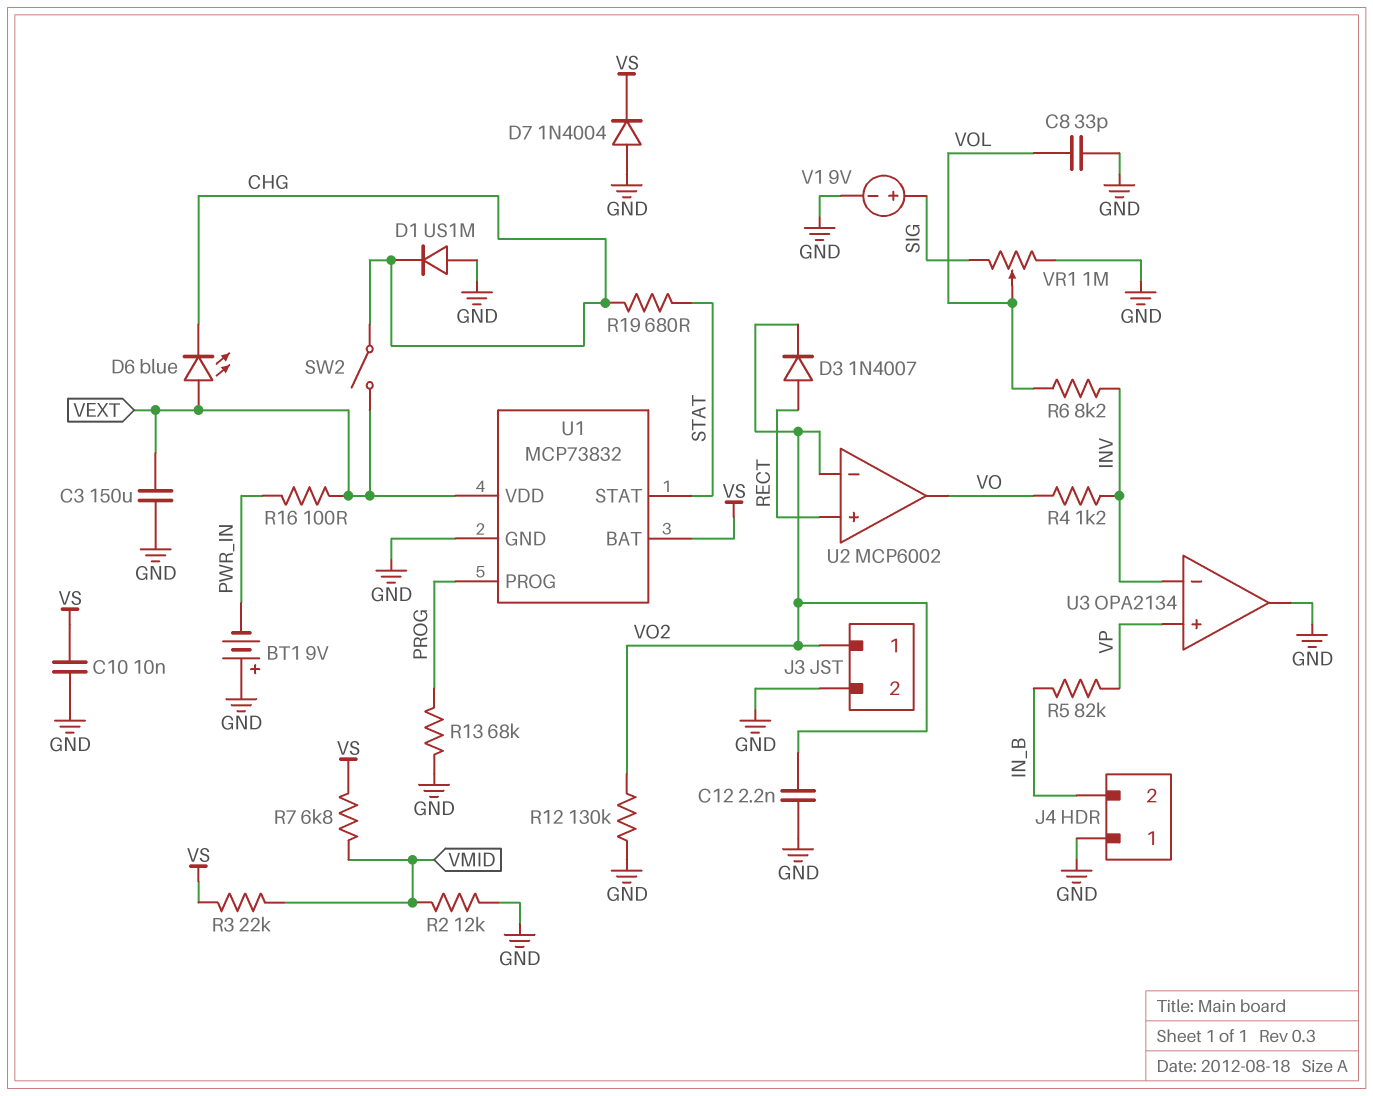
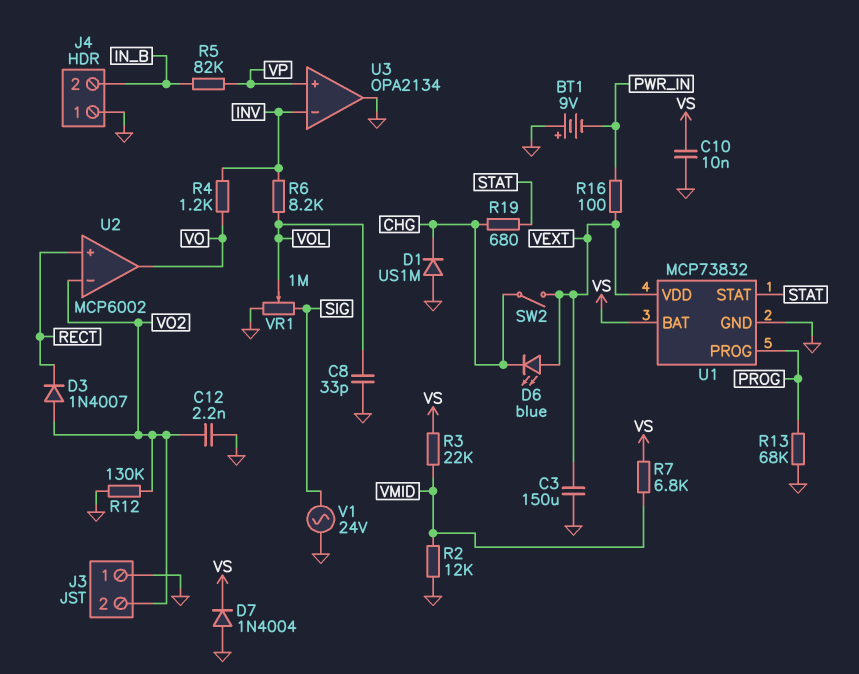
D3: diode 1N4007 (A RECT, K VO2) -> diode 1N4007 (A VO2, K RECT)
J3 pin 1: VO2 -> GND
J3 pin 2: GND -> VO2
V1: 9V (plus SIG, minus GND) -> AC 24V (GND, SIG)

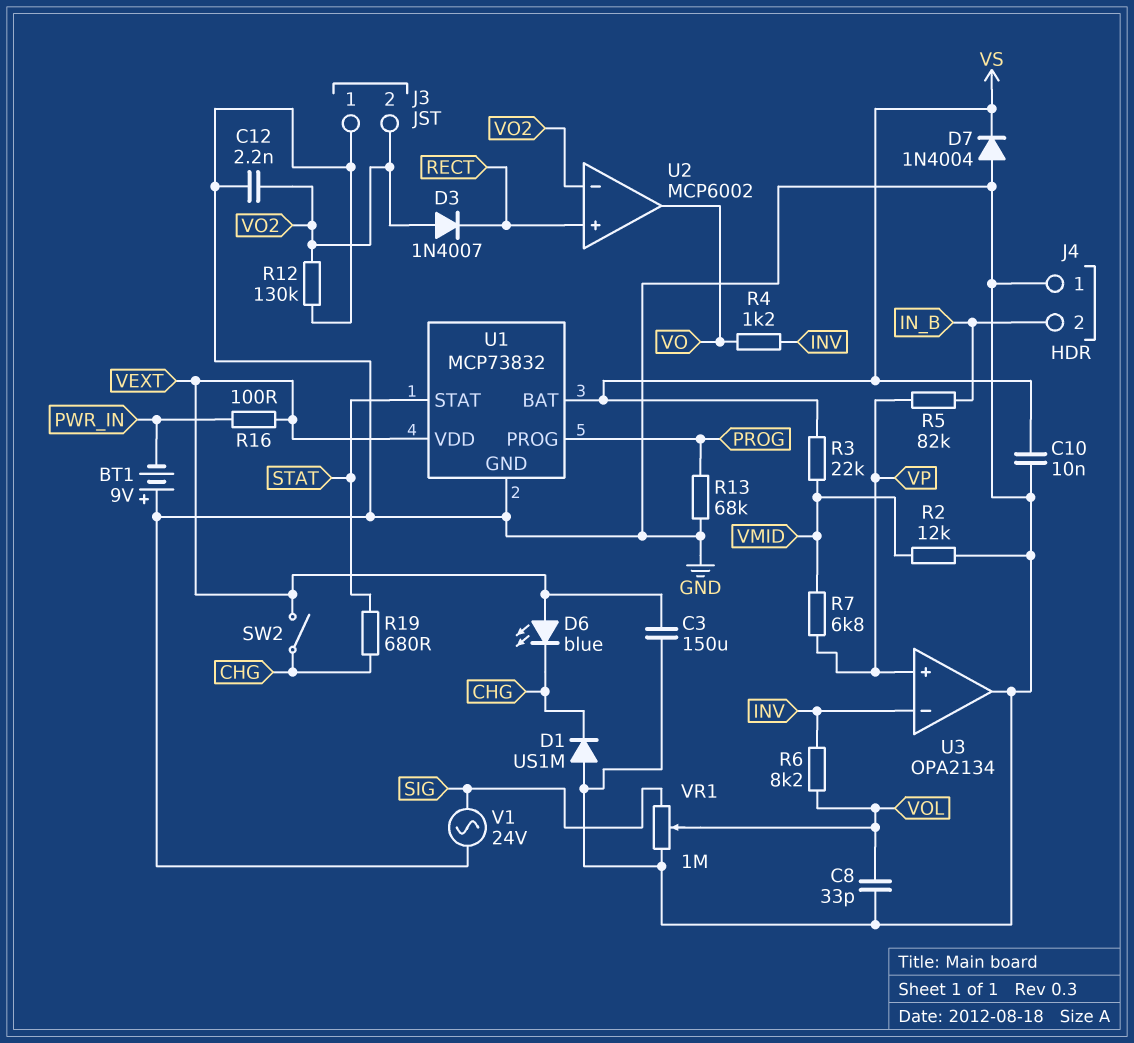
R7: 6.8k (VMID, VS) -> 6.8k (VMID, VP)

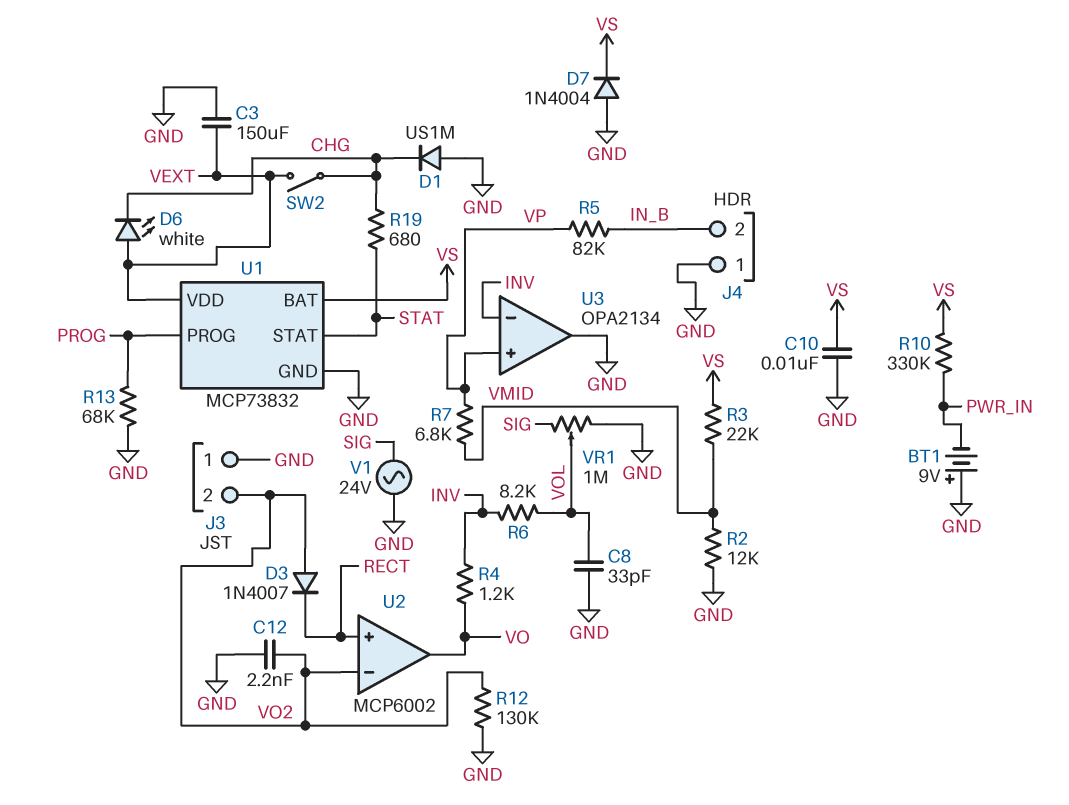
D6: LED blue (A VEXT, K CHG) -> LED white (A VEXT, K CHG)
R10: none -> 330k (PWR_IN, VS)
R16: 100 (PWR_IN, VEXT) -> none

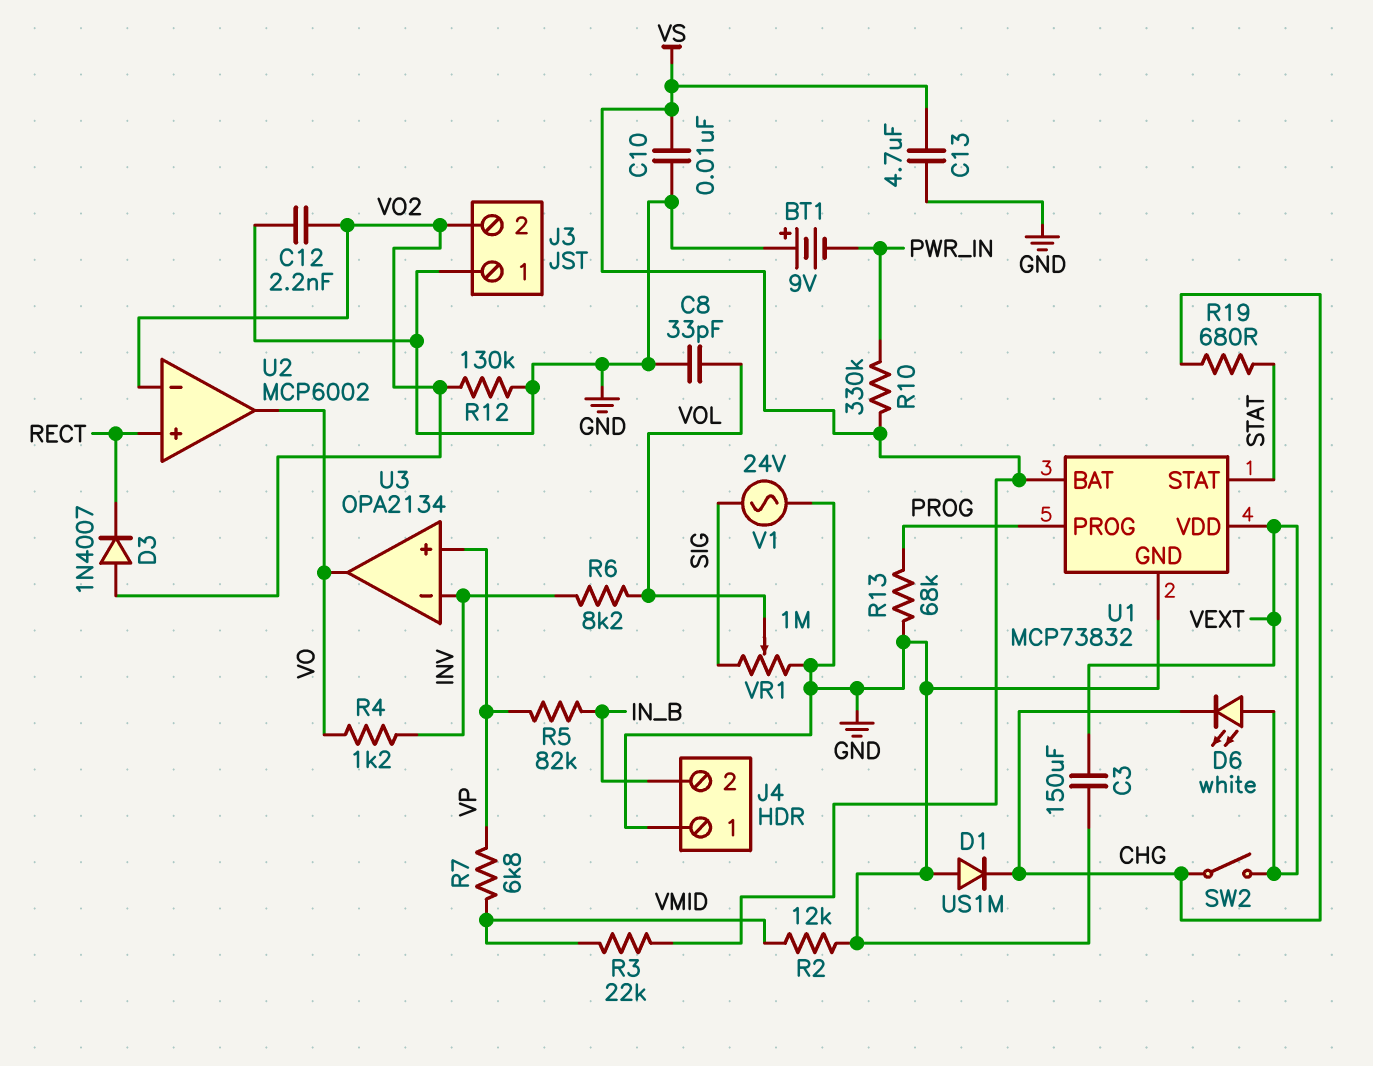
C13: none -> 4.7uF (GND, VS)
D7: diode 1N4004 (A GND, K VS) -> none
U3 pin out: GND -> VO

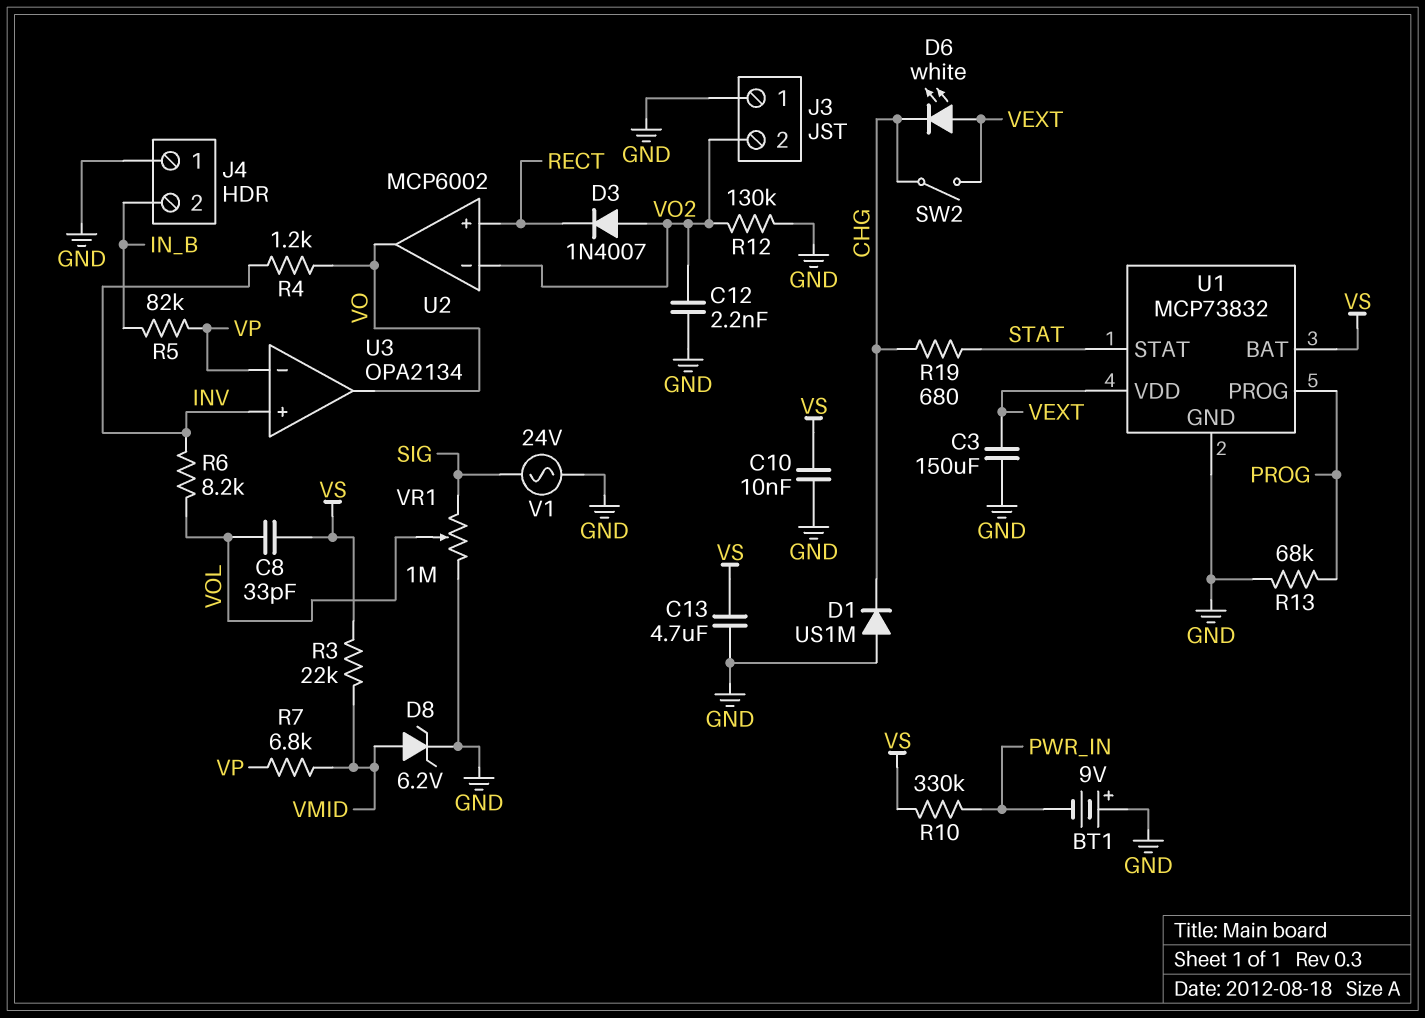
C8: 33pF (GND, VOL) -> 33pF (VOL, VS)
D8: none -> zener 6.2V (A VMID, K GND)
R2: 12k (GND, VMID) -> none
U3 pin in+: VP -> INV
U3 pin in-: INV -> VP

